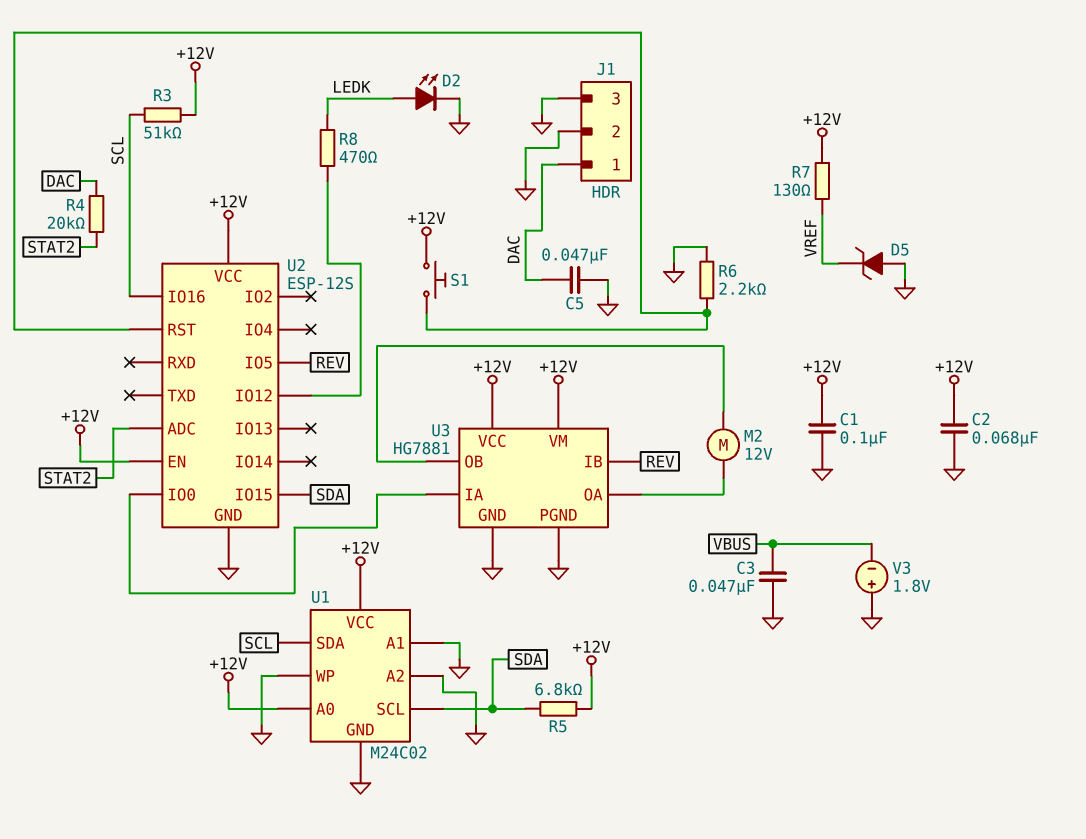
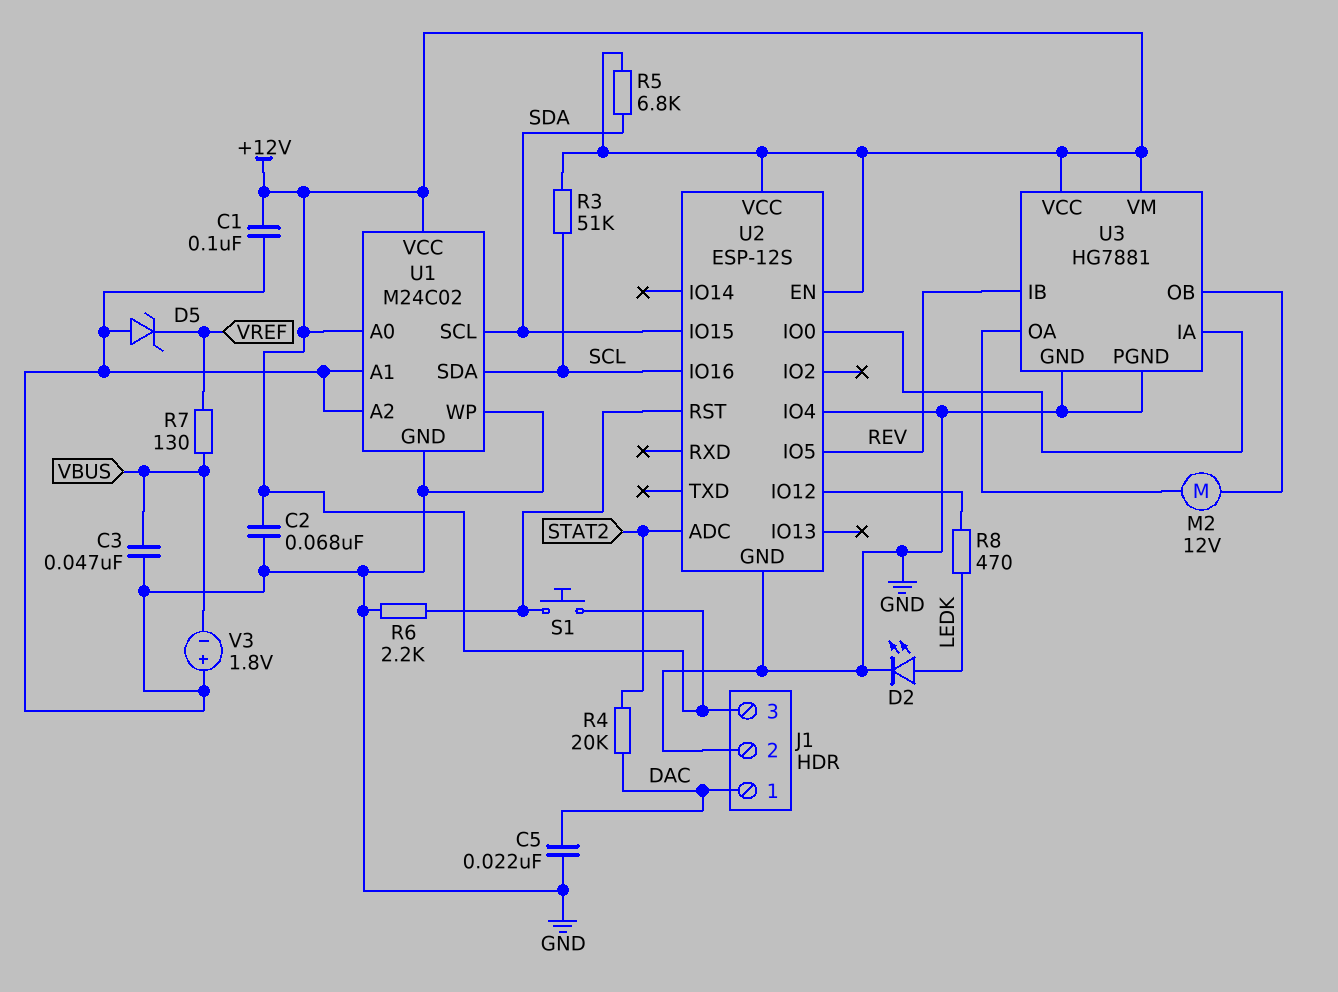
C5: 47nF (DAC, GND) -> 22nF (DAC, GND)
J1 pin 3: GND -> +12V
R7: 130 (+12V, VREF) -> 130 (VBUS, VREF)
U2 pin IO4: none -> GND

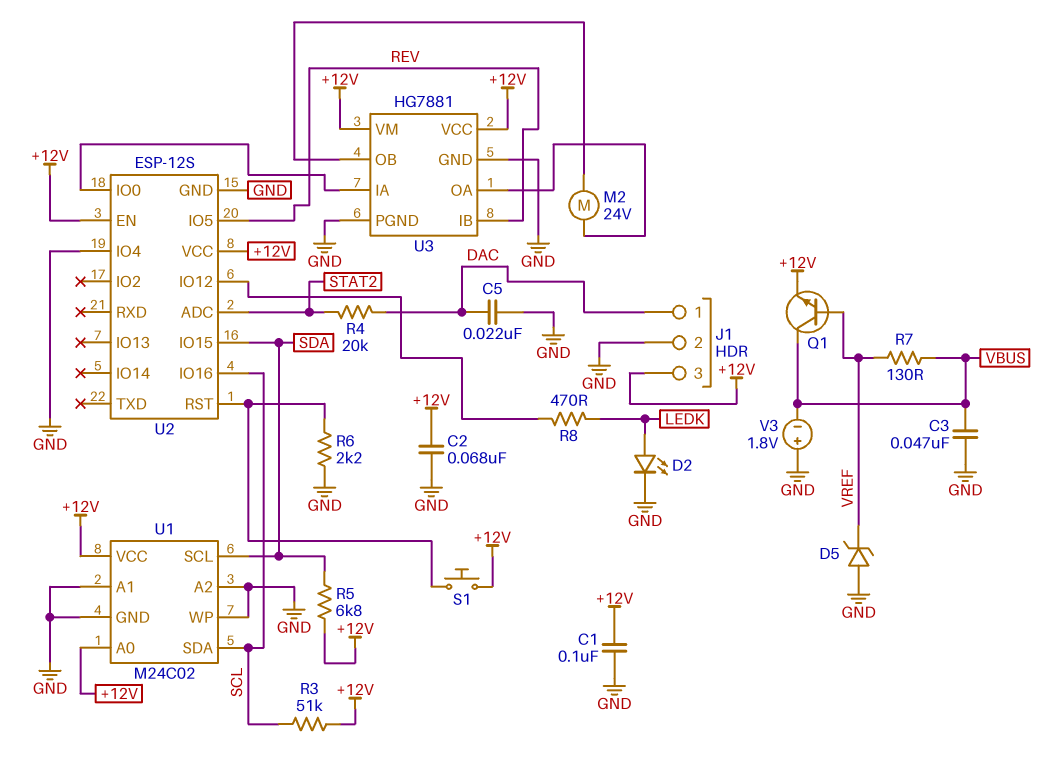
M2: motor 12V (U3/OA, U3/OB) -> motor 24V (U3/OA, U3/OB)
Q1: none -> NPN (B VREF, C VBUS, E +12V)

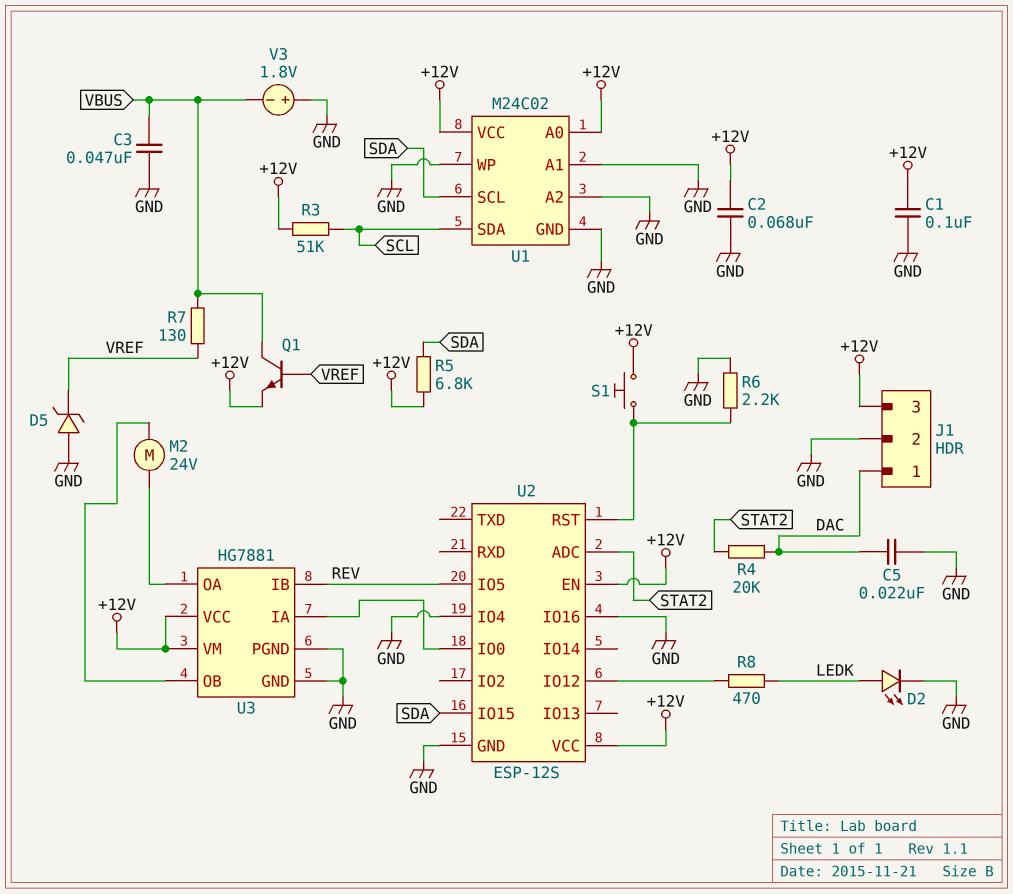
U2 pin IO16: SCL -> GND

